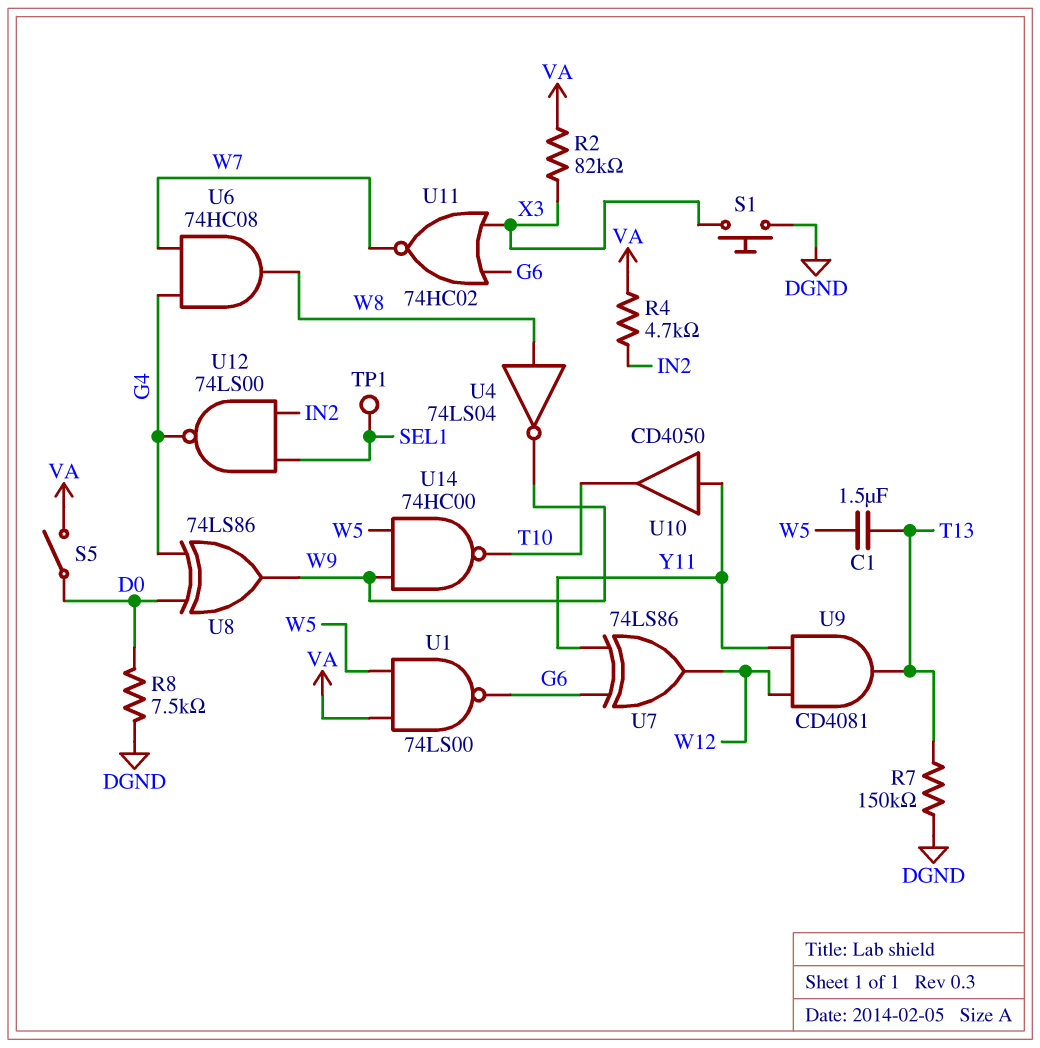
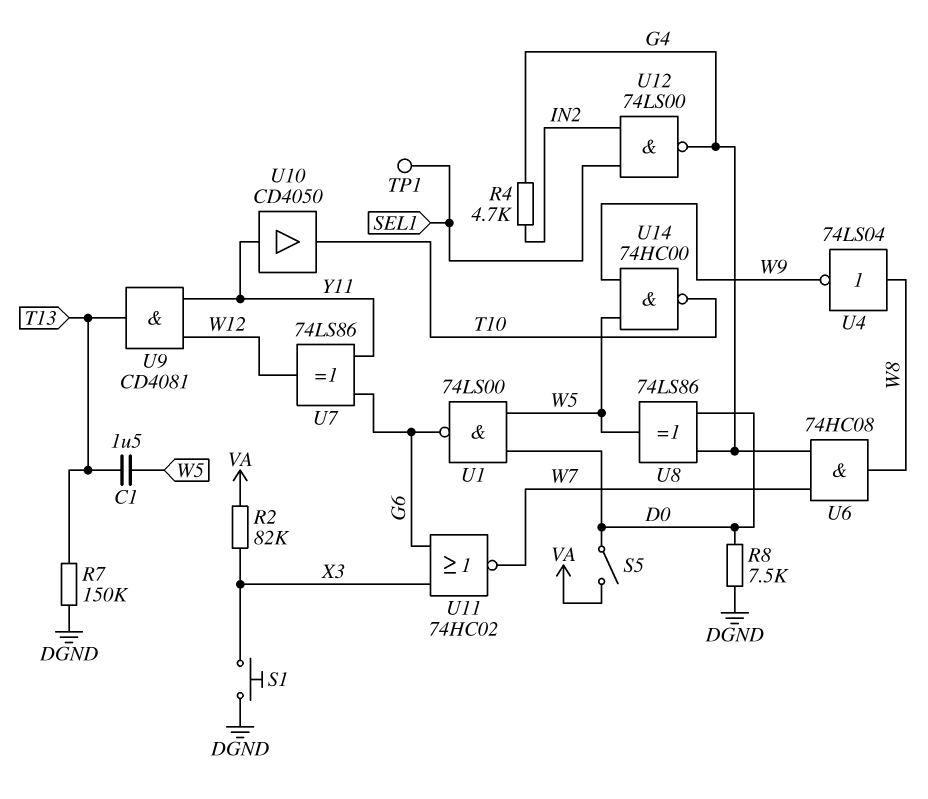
R4: 4.7k (IN2, VA) -> 4.7k (G4, IN2)
U1: NAND 74LS00 (in VA, in W5, out G6) -> NAND 74LS00 (in D0, in W5, out G6)
U8: XOR 74LS86 (in D0, in G4, out W9) -> XOR 74LS86 (in D0, in G4, out W5)

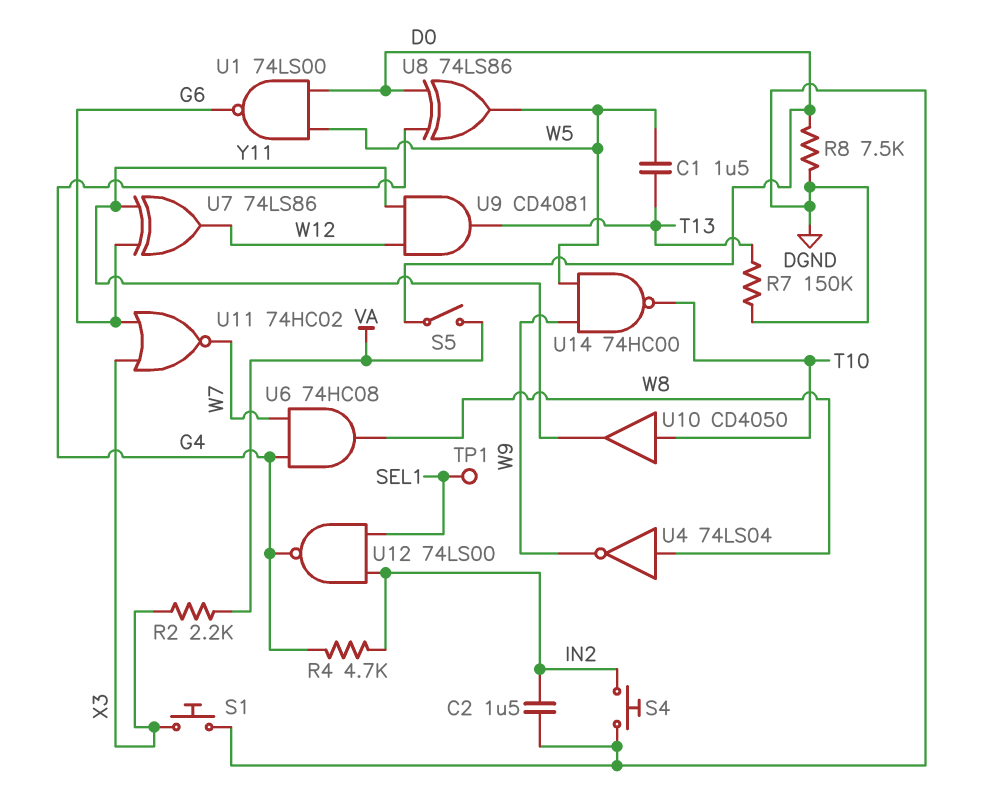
C2: none -> 1.5uF (DGND, IN2)
R2: 82k (VA, X3) -> 2.2k (VA, X3)
S4: none -> button (DGND, IN2)
U10: buffer CD4050 (in Y11, out T10) -> buffer CD4050 (in T10, out Y11)

